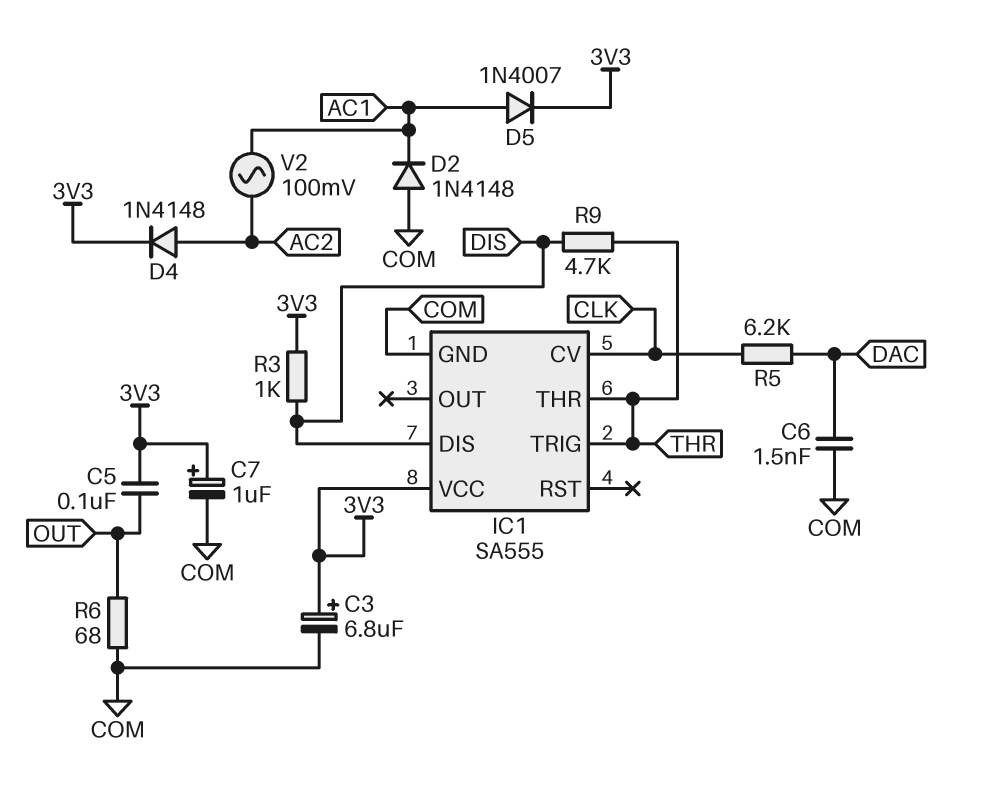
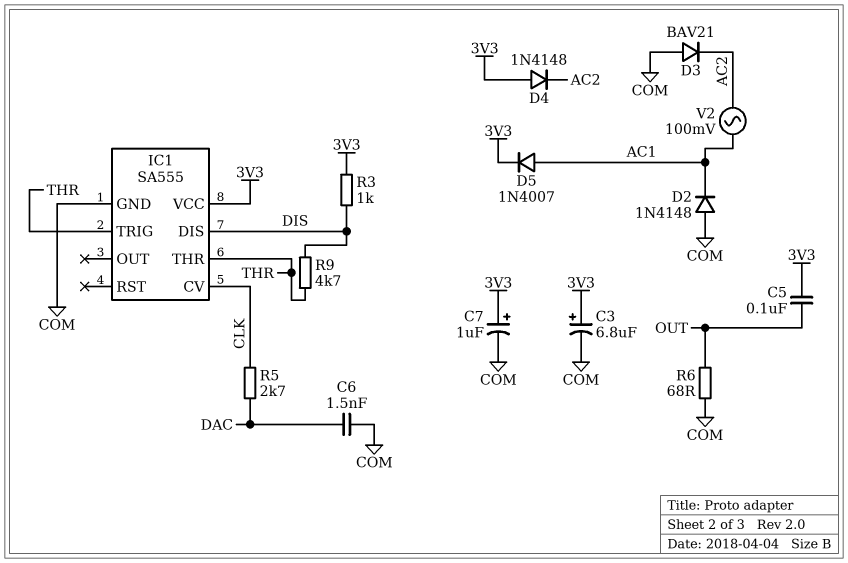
D3: none -> diode BAV21 (A COM, K AC2)
D4: diode 1N4148 (A AC2, K 3V3) -> diode 1N4148 (A 3V3, K AC2)
R5: 6.2k (CLK, DAC) -> 2.7k (CLK, DAC)

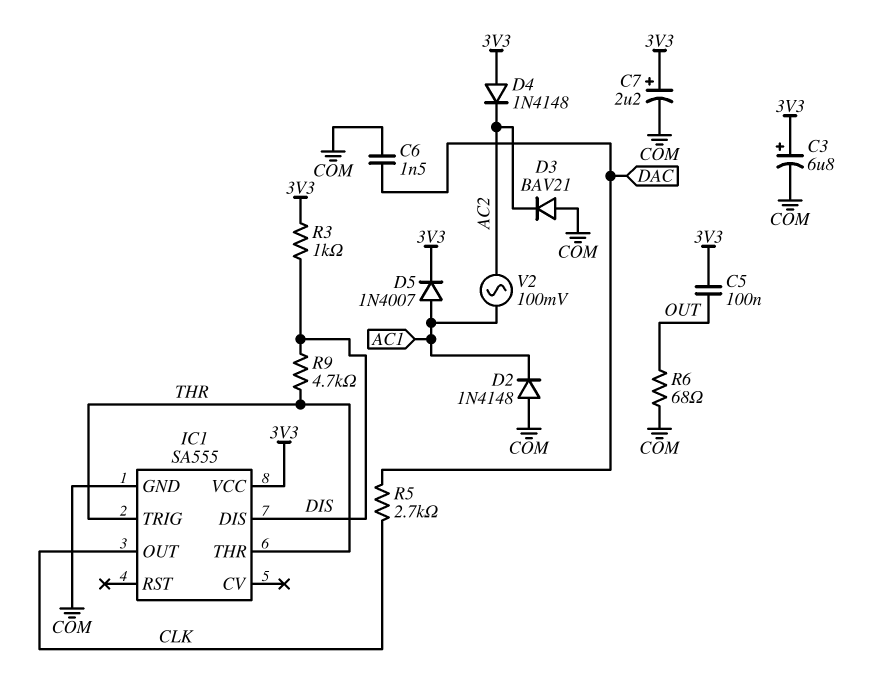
C7: 1uF (plus 3V3, minus COM) -> 2.2uF (plus 3V3, minus COM)
IC1 pin CV: CLK -> none
IC1 pin OUT: none -> CLK

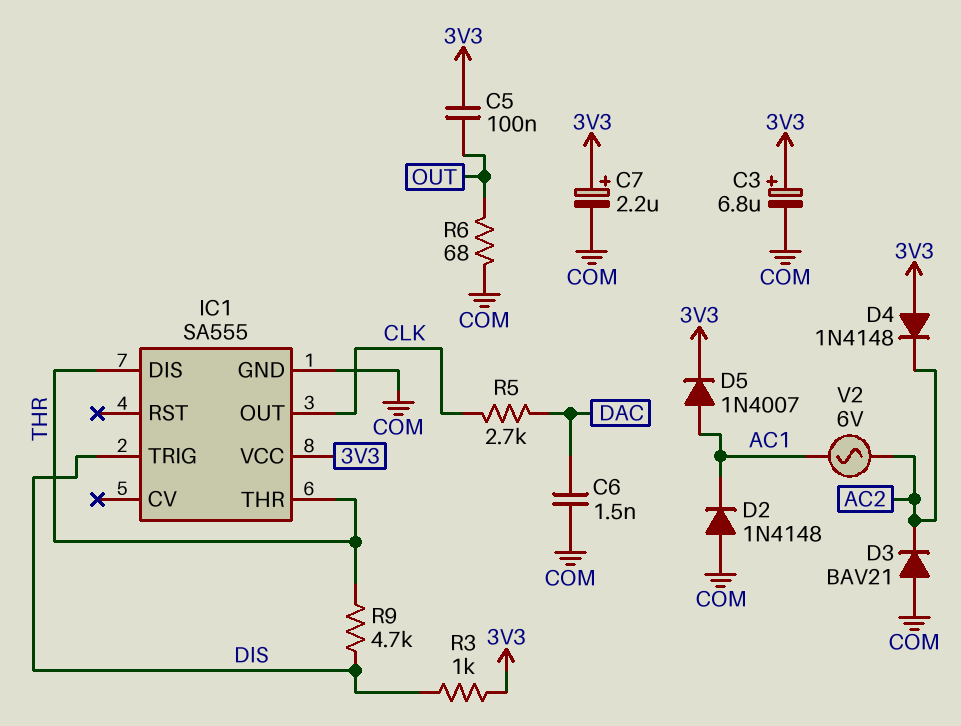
IC1 pin DIS: DIS -> THR
IC1 pin TRIG: THR -> DIS
V2: AC 100mV (AC1, AC2) -> AC 6V (AC1, AC2)

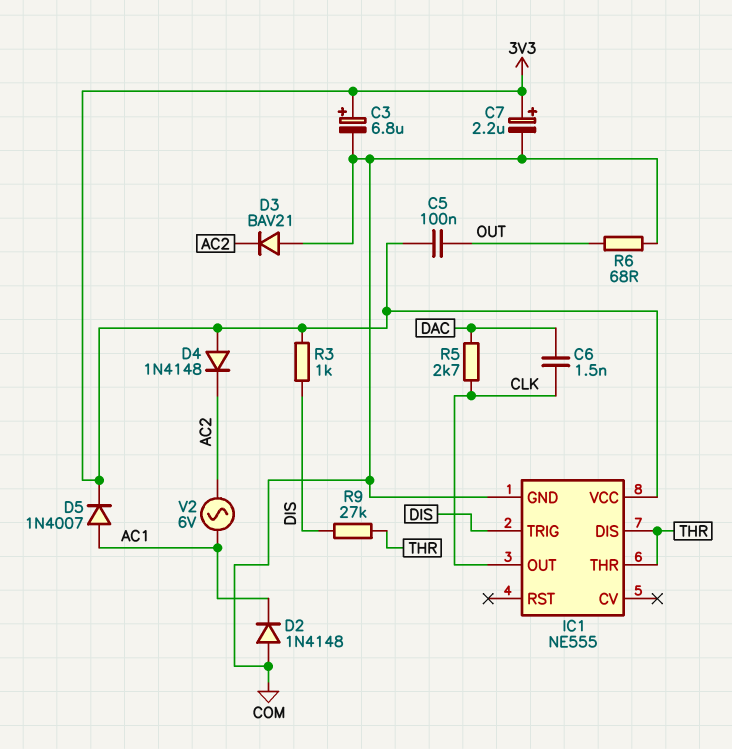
C6: 1.5nF (COM, DAC) -> 1.5nF (CLK, DAC)
IC1: SA555 -> NE555
R9: 4.7k (DIS, THR) -> 27k (DIS, THR)

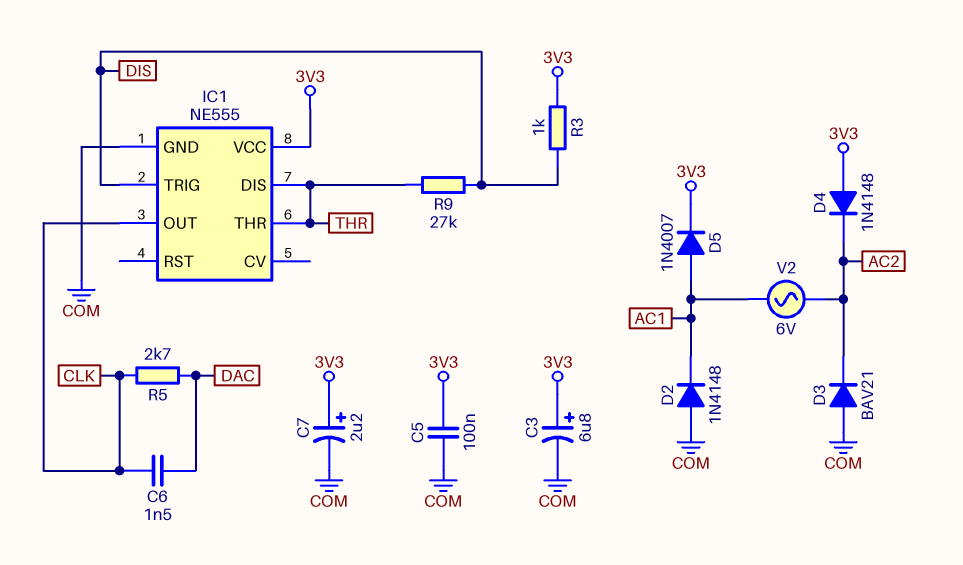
C5: 100nF (3V3, OUT) -> 100nF (3V3, COM)
R6: 68 (COM, OUT) -> none

